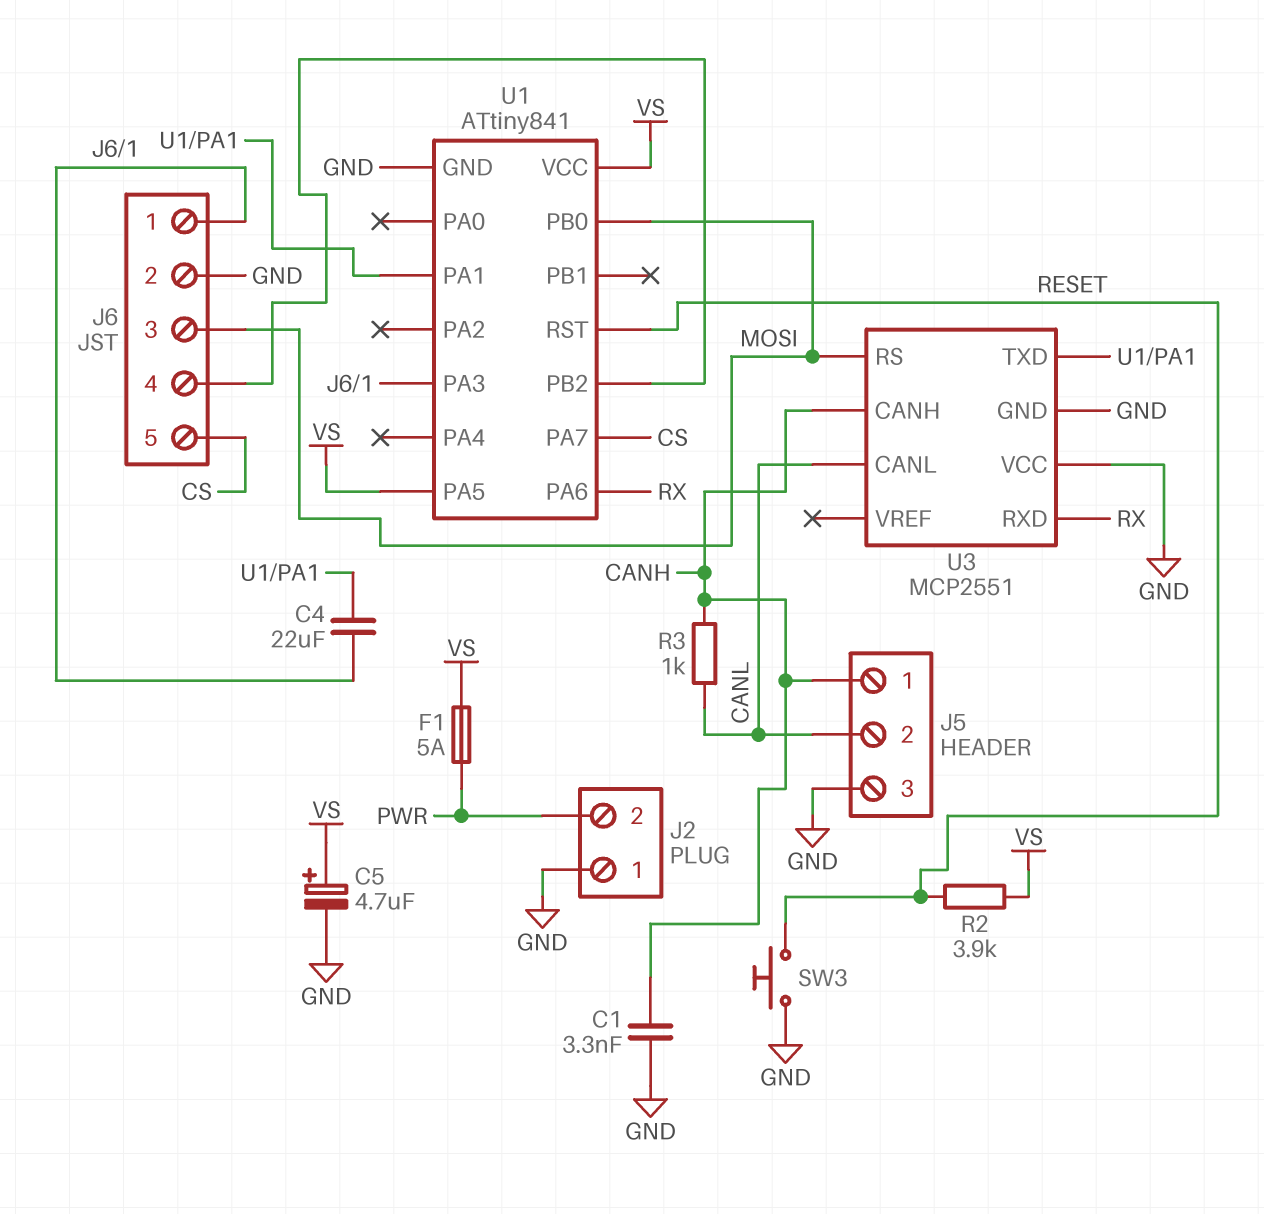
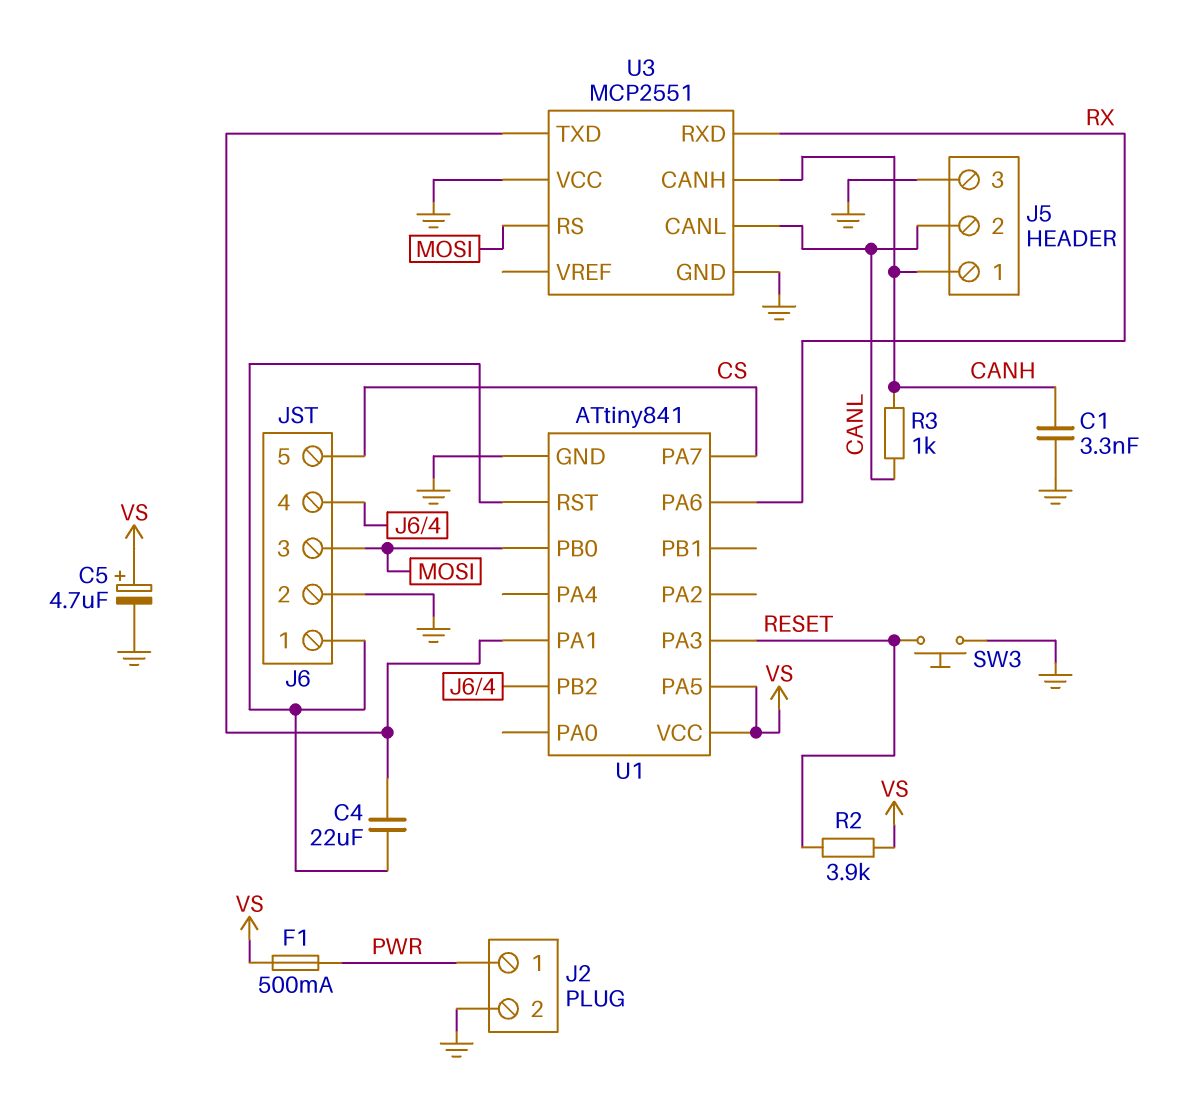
F1: 5A (PWR, VS) -> 500mA (PWR, VS)
J2 pin 1: GND -> PWR
J2 pin 2: PWR -> GND
U1 pin PA3: J6/1 -> RESET
U1 pin RST: RESET -> J6/1

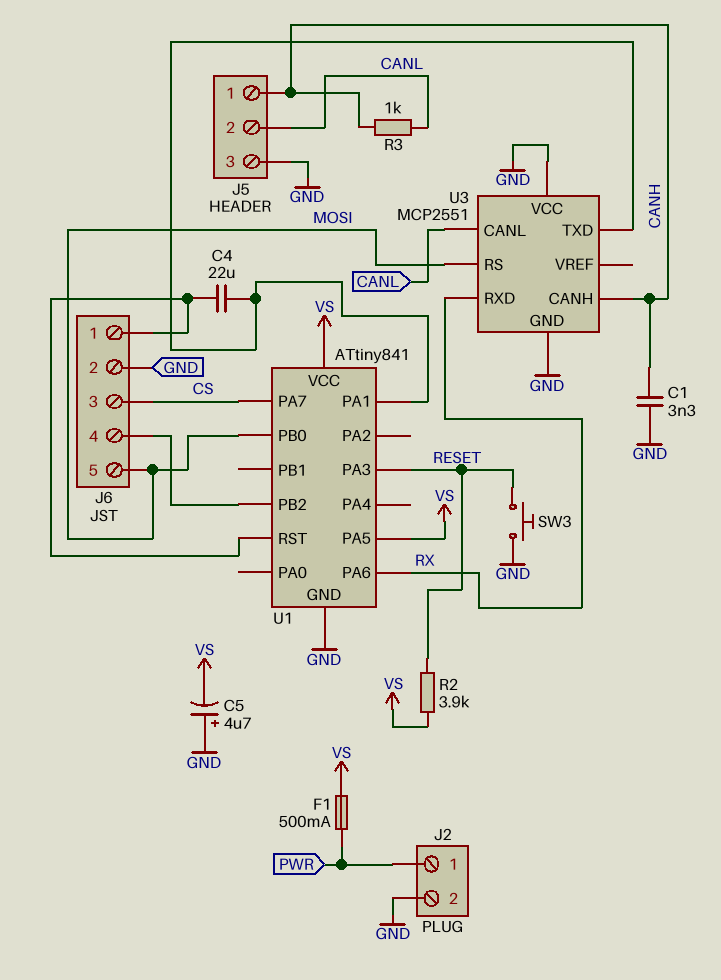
C5: 4.7uF (plus VS, minus GND) -> 4.7uF (plus GND, minus VS)
J6 pin 3: MOSI -> CS
J6 pin 5: CS -> MOSI

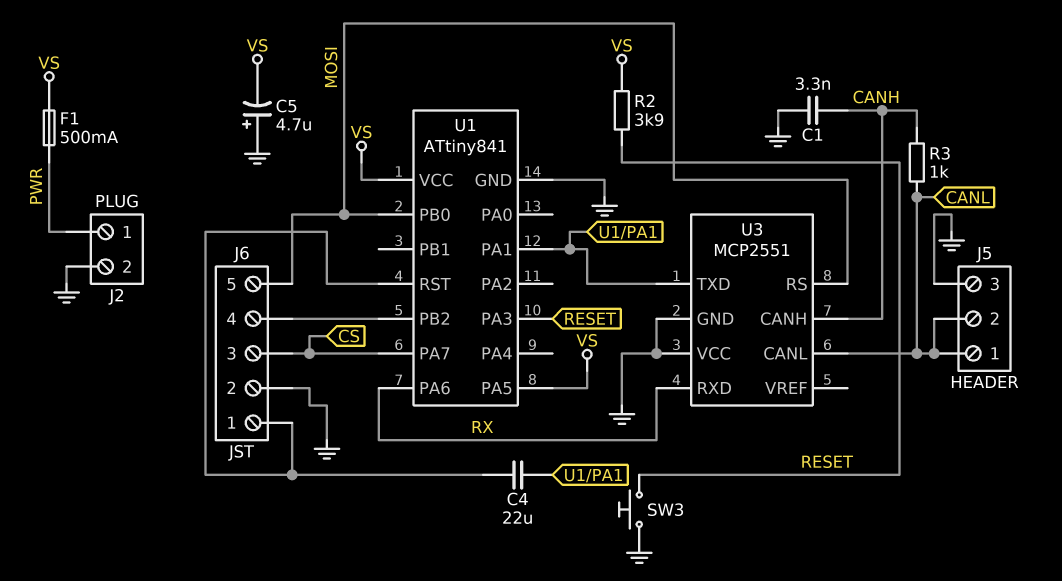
J5 pin 1: CANH -> CANL

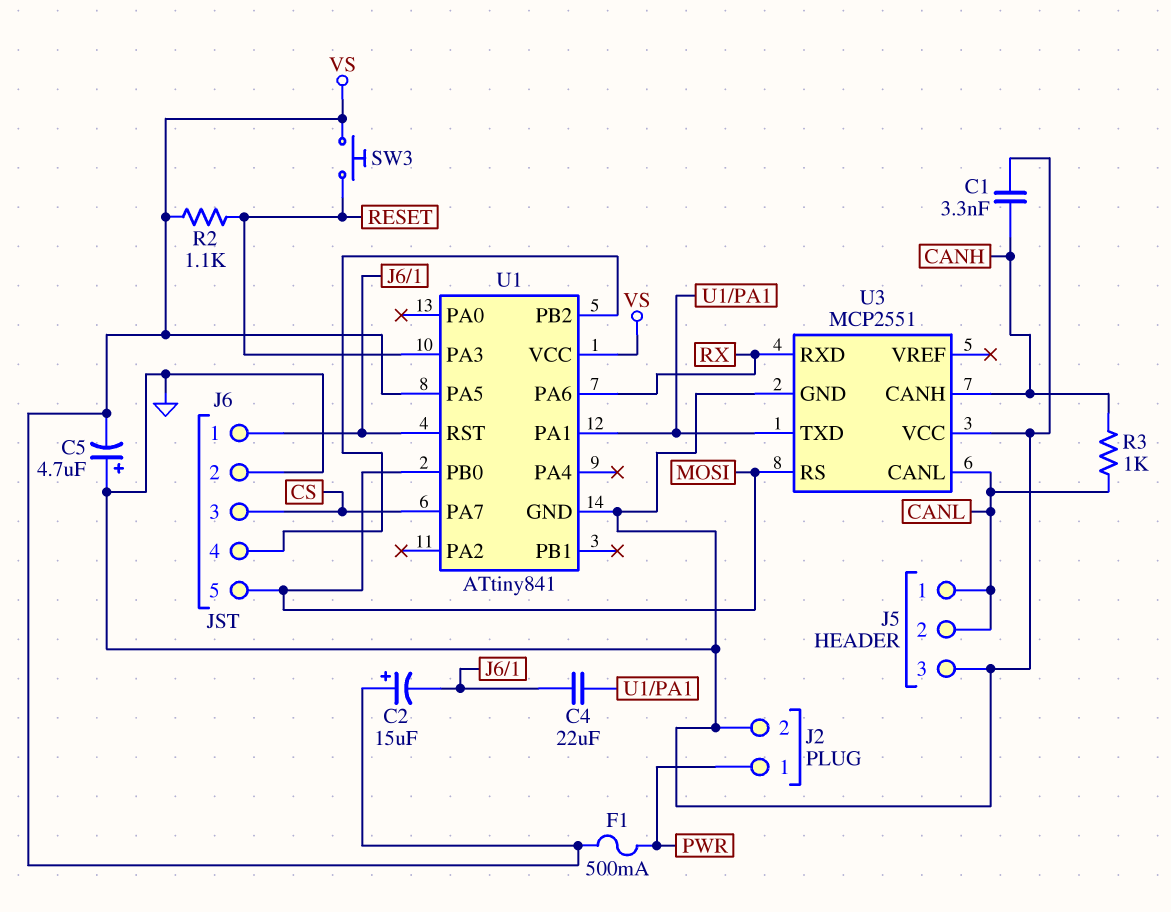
C2: none -> 15uF (plus VS, minus J6/1)
R2: 3.9k (RESET, VS) -> 1.1k (RESET, VS)
SW3: button (GND, RESET) -> button (RESET, VS)

